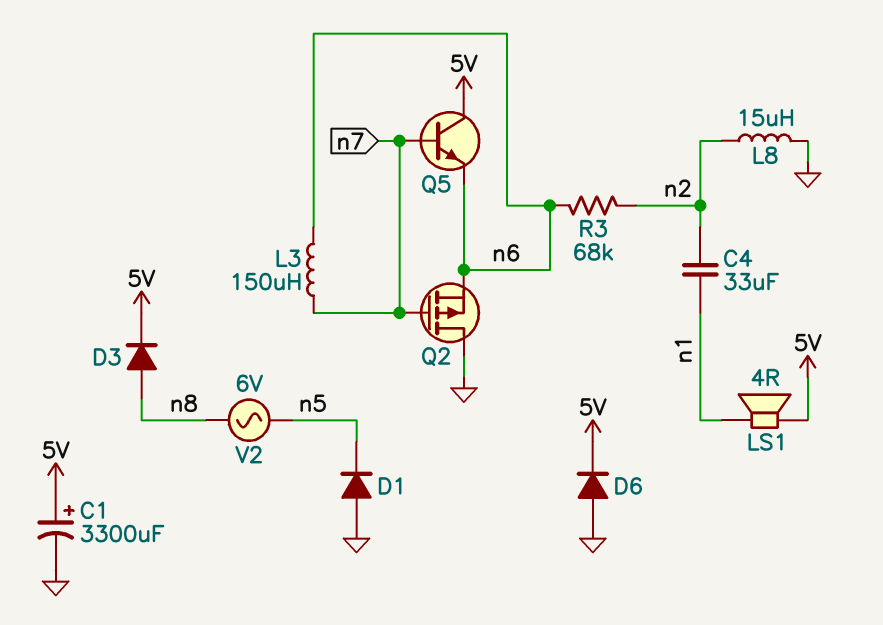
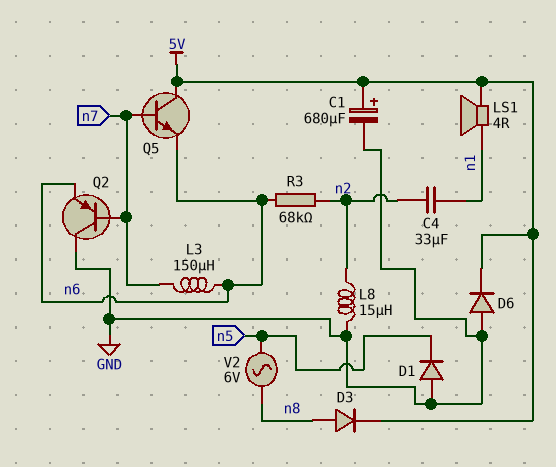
C1: 3300uF (plus 5V, minus GND) -> 680uF (plus 5V, minus GND)
Q2: PMOS (G n7, D GND, S n6) -> PNP (B n7, C GND, E n6)

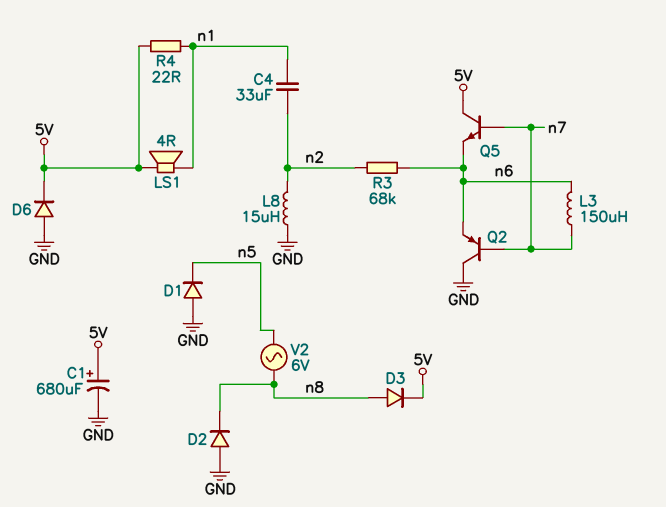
D2: none -> diode (A GND, K n8)
R4: none -> 22 (5V, n1)

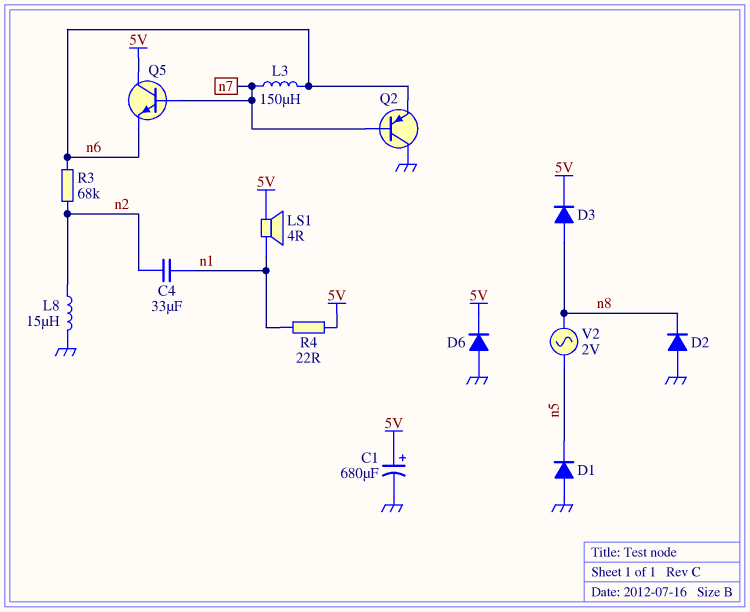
V2: AC 6V (n5, n8) -> AC 2V (n5, n8)

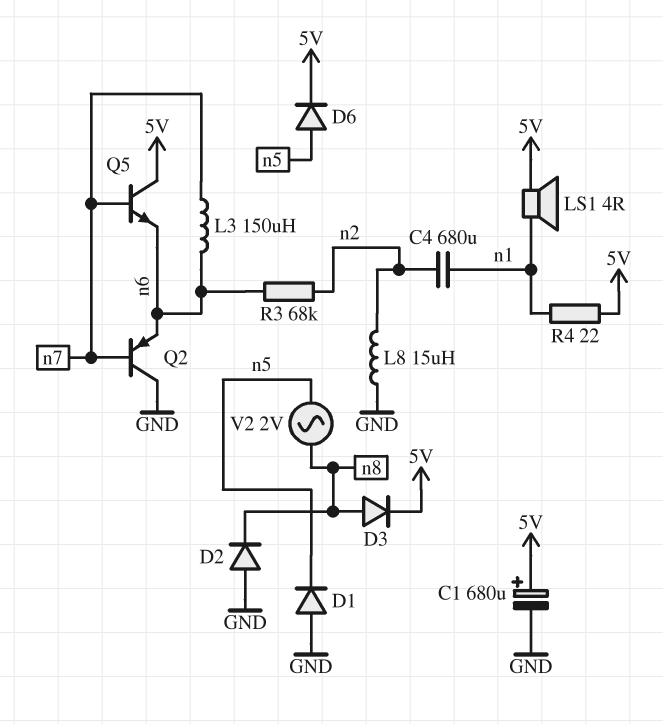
C4: 33uF (n1, n2) -> 680uF (n1, n2)
D6: diode (A GND, K 5V) -> diode (A n5, K 5V)

